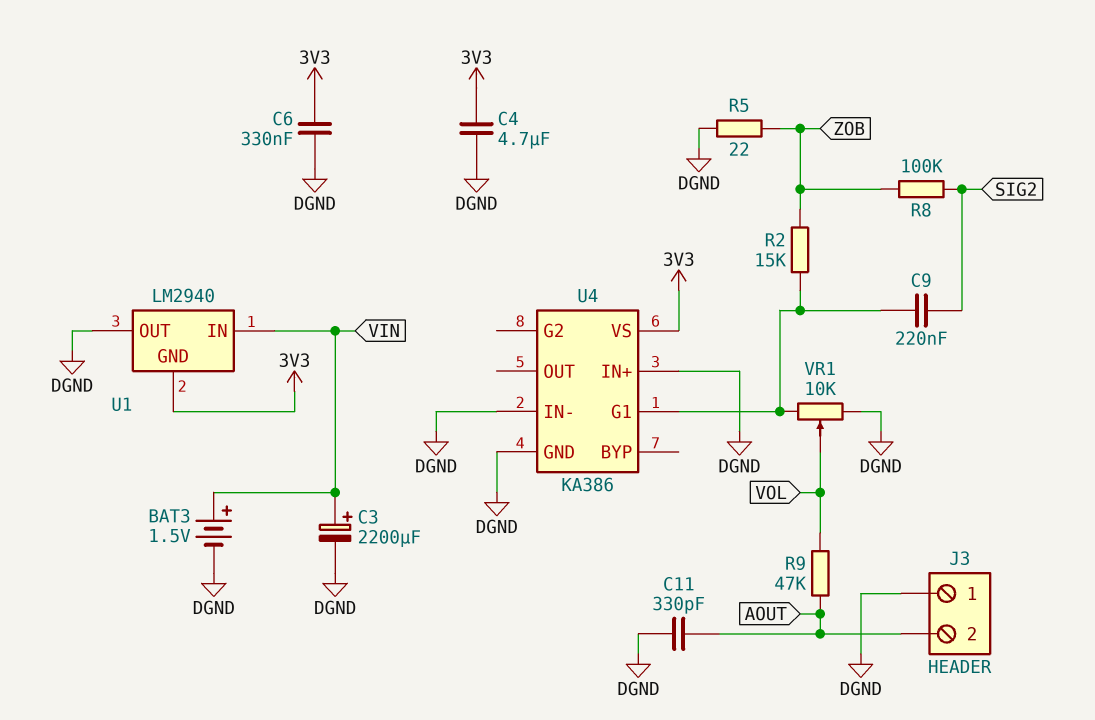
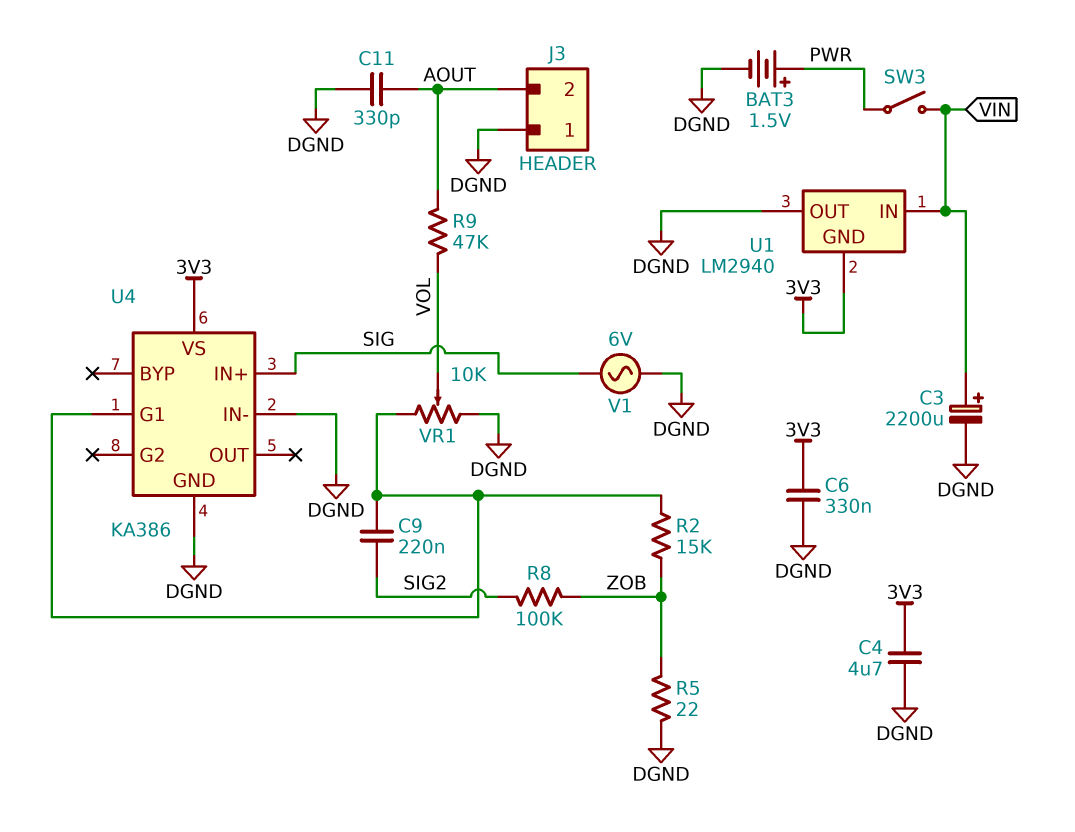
BAT3: 1.5V (plus VIN, minus DGND) -> 1.5V (plus PWR, minus DGND)
SW3: none -> switch (PWR, VIN)
U4 pin IN+: DGND -> SIG
V1: none -> AC 6V (DGND, SIG)

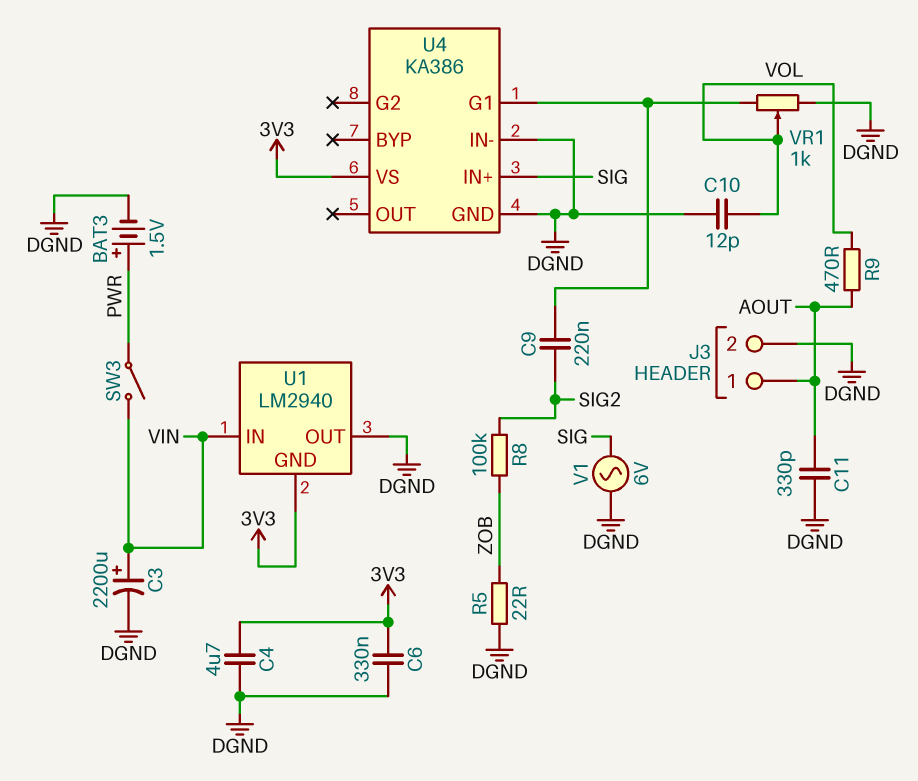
C10: none -> 12pF (DGND, VOL)
J3 pin 1: DGND -> AOUT
J3 pin 2: AOUT -> DGND
R2: 15k (U4/G1, ZOB) -> none
R9: 47k (AOUT, VOL) -> 470 (AOUT, VOL)
VR1: 10k (DGND, U4/G1, wiper VOL) -> 1k (DGND, U4/G1, wiper VOL)

